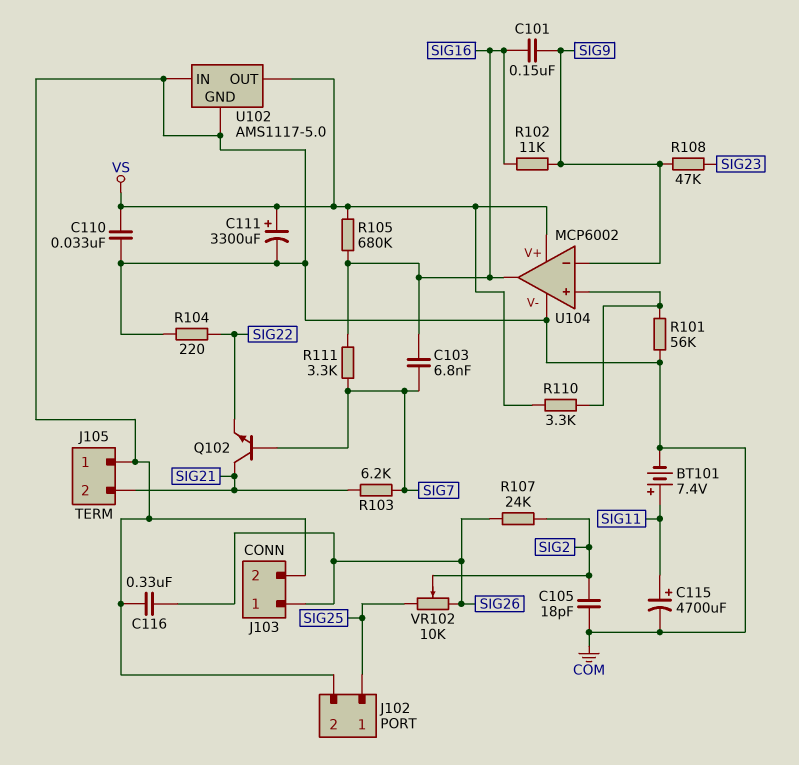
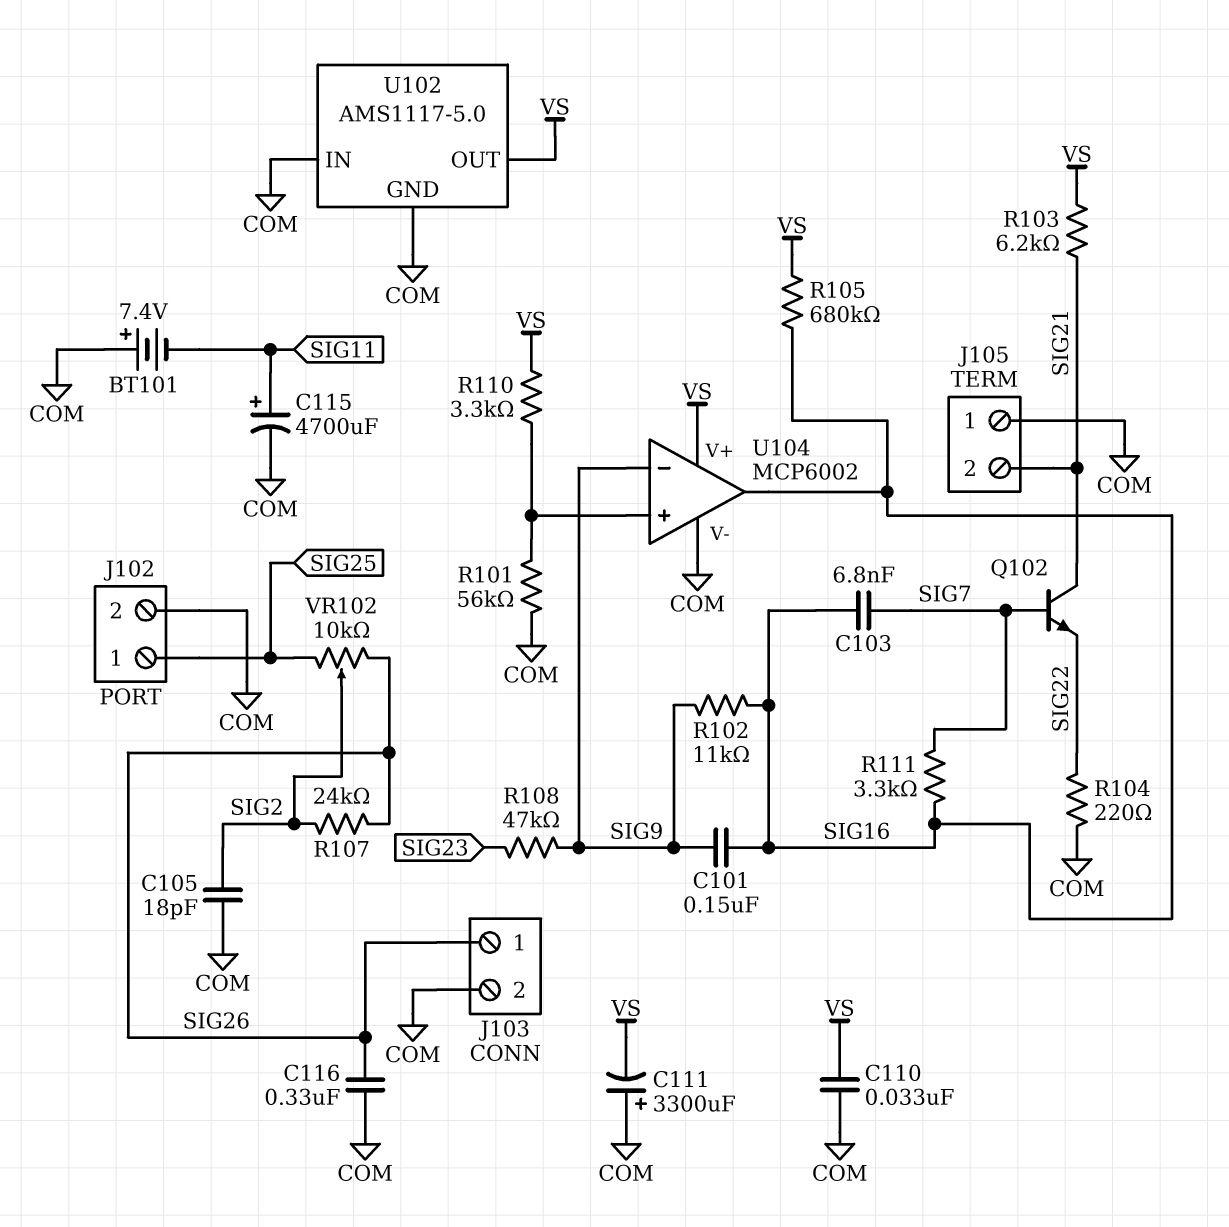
BT101: 7.4V (plus SIG11, minus COM) -> 7.4V (plus COM, minus SIG11)
C111: 3300uF (plus VS, minus COM) -> 3300uF (plus COM, minus VS)
R103: 6.2k (SIG7, SIG21) -> 6.2k (SIG21, VS)

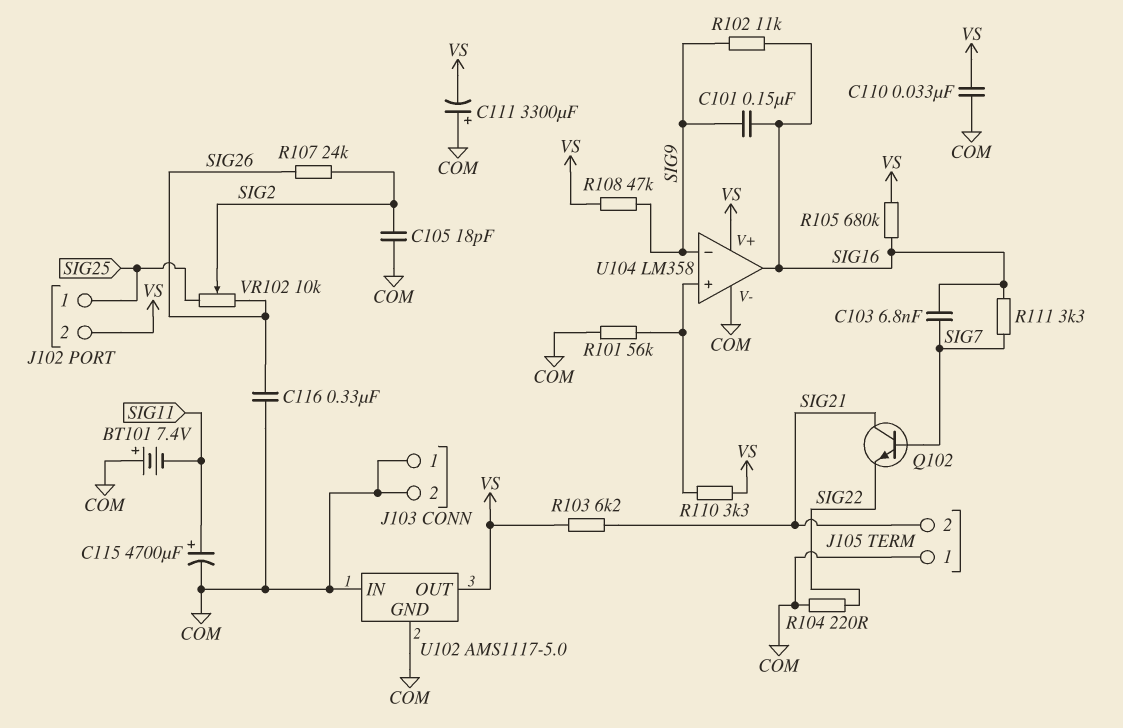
J102 pin 2: COM -> VS
J103 pin 1: SIG26 -> COM
R108: 47k (SIG9, SIG23) -> 47k (SIG9, VS)
U104: MCP6002 -> LM358

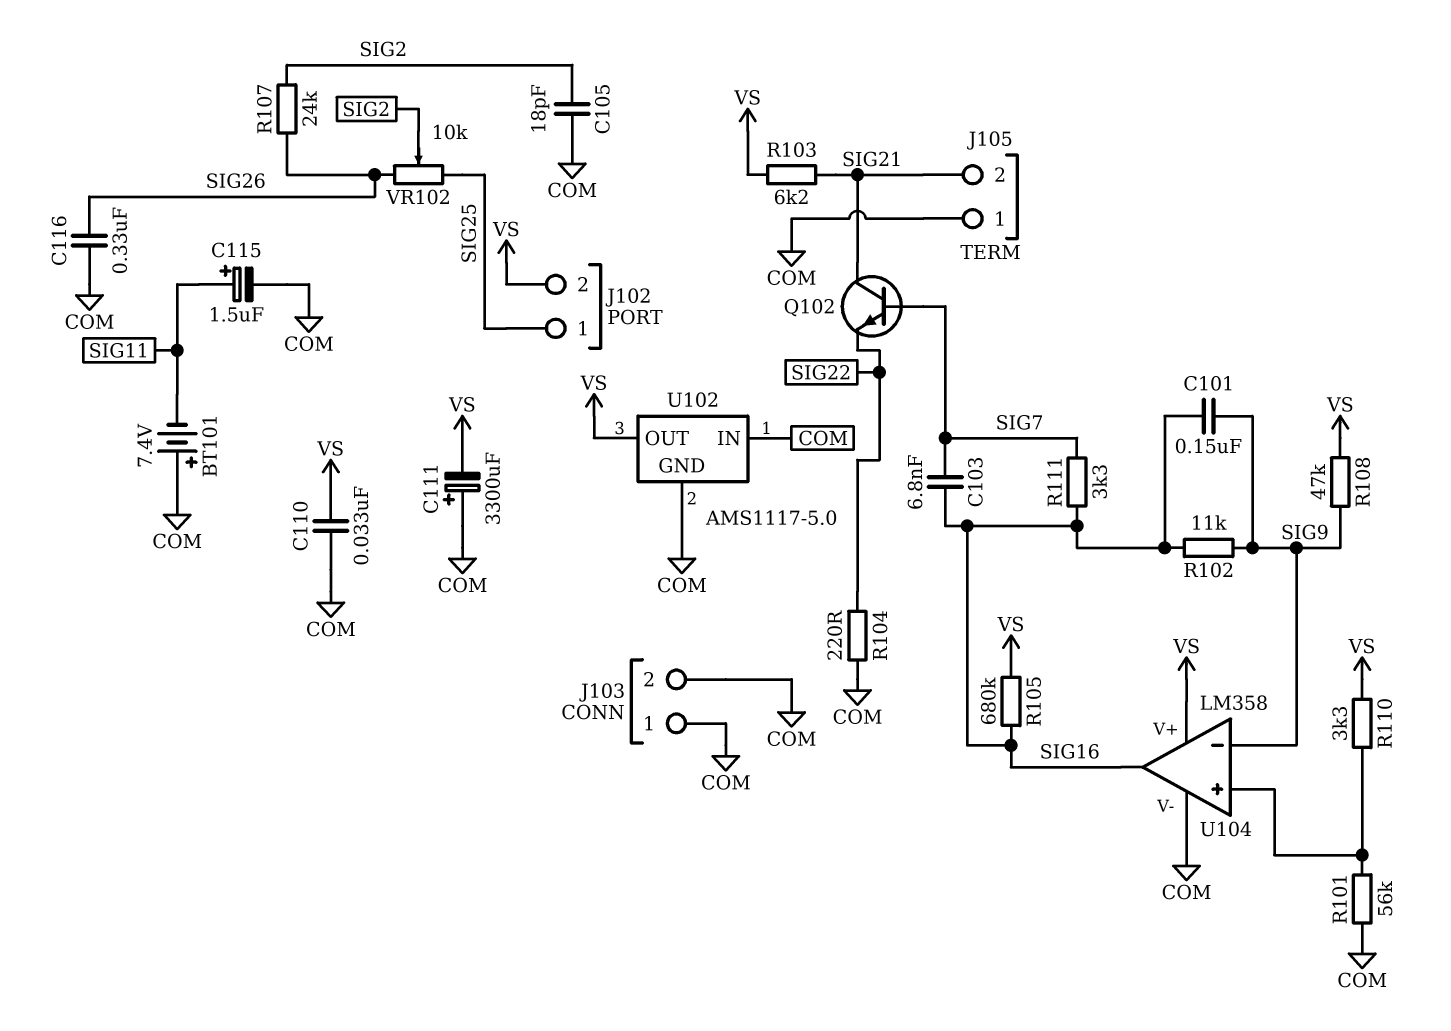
C115: 4700uF (plus SIG11, minus COM) -> 1.5uF (plus SIG11, minus COM)

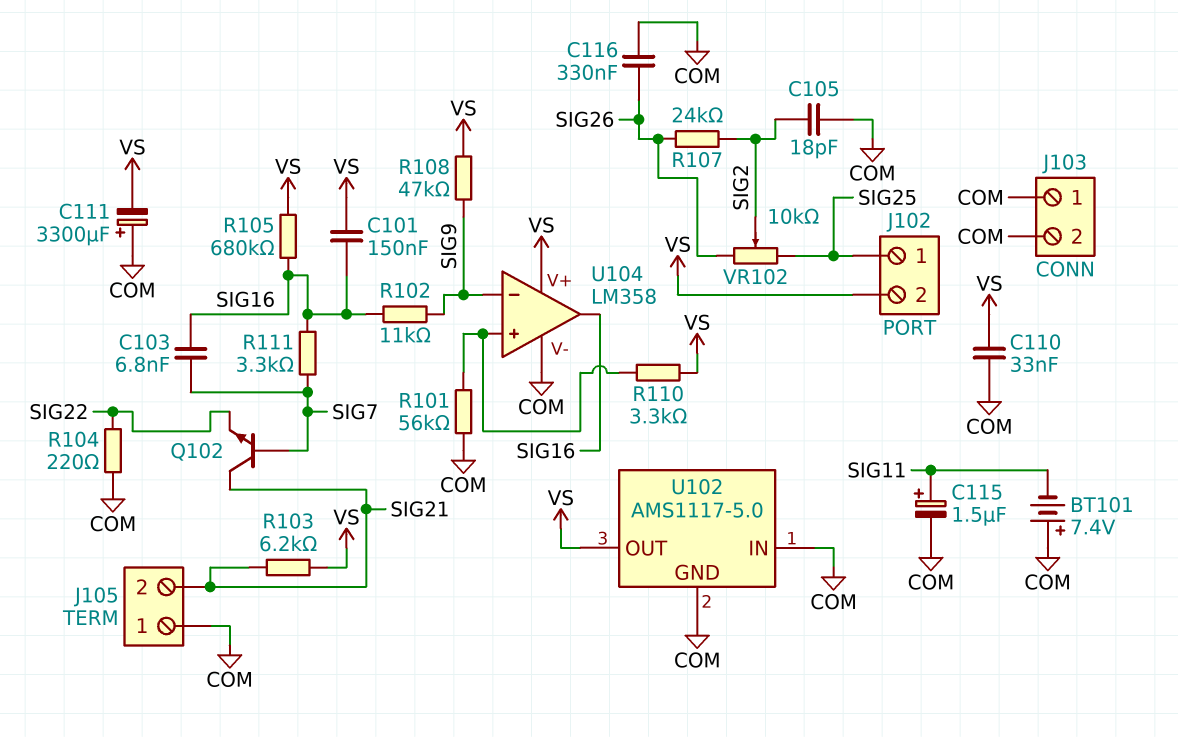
C101: 150nF (SIG9, SIG16) -> 150nF (SIG16, VS)

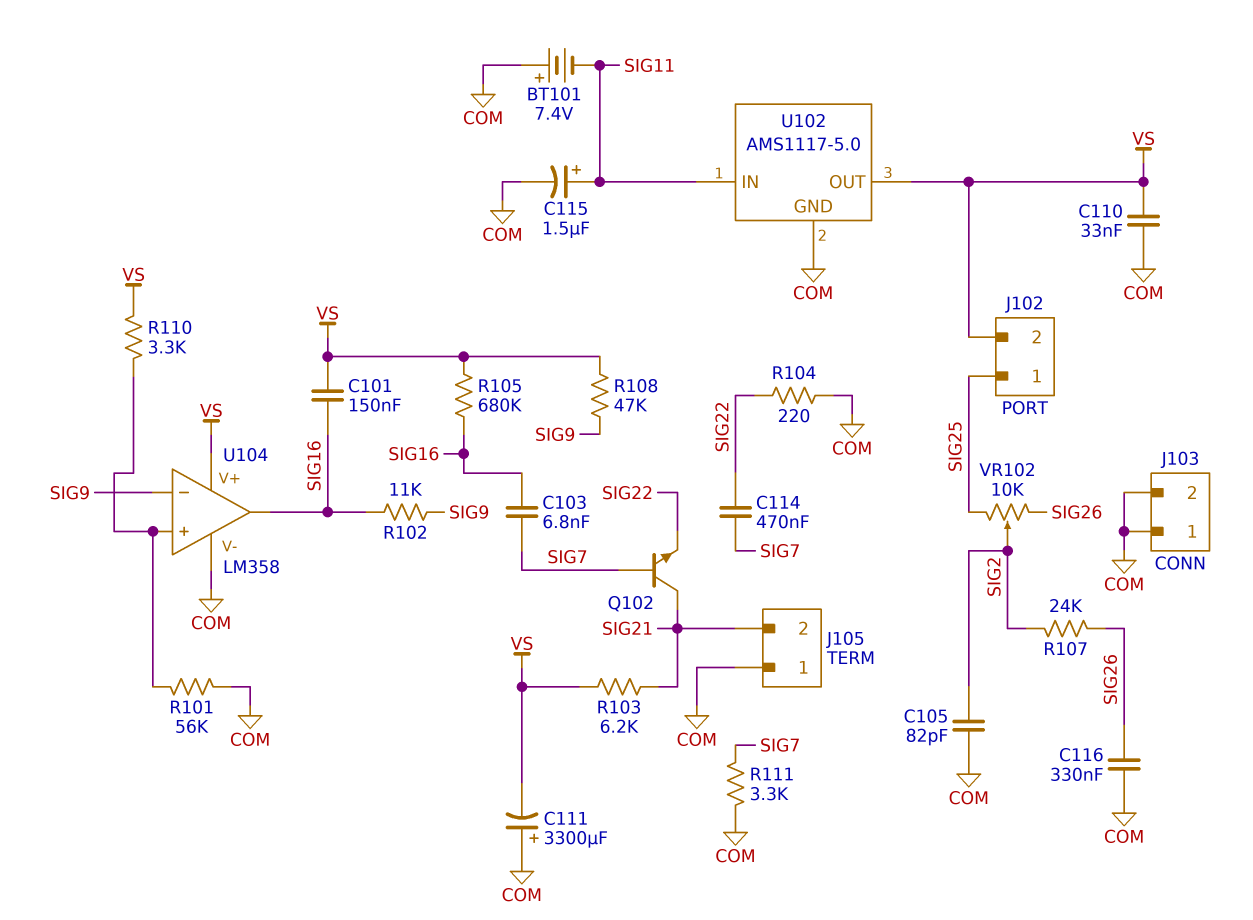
C105: 18pF (COM, SIG2) -> 82pF (COM, SIG2)
C114: none -> 470nF (SIG7, SIG22)
R111: 3.3k (SIG7, SIG16) -> 3.3k (COM, SIG7)
U102 pin IN: COM -> SIG11

